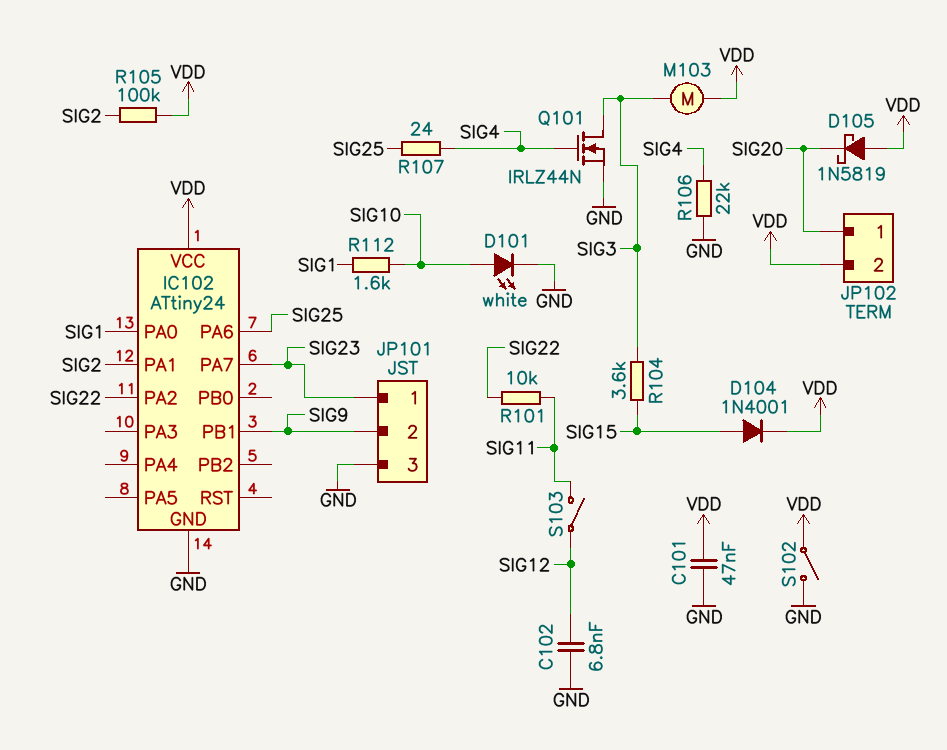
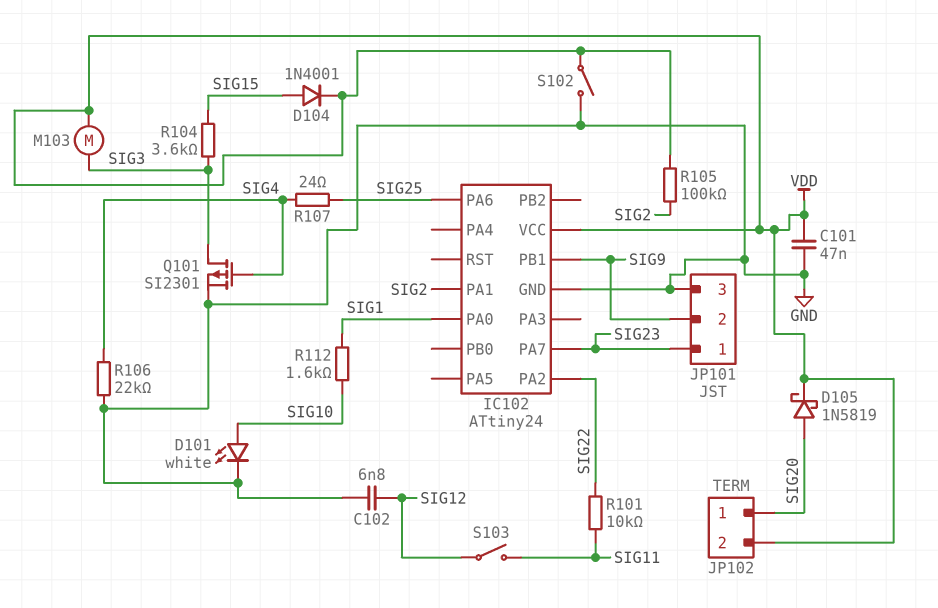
D105: schottky 1N5819 (A VDD, K SIG20) -> schottky 1N5819 (A SIG20, K VDD)
Q101: NMOS IRLZ44N (G SIG4, D SIG3, S GND) -> PMOS SI2301 (G SIG4, D SIG3, S GND)

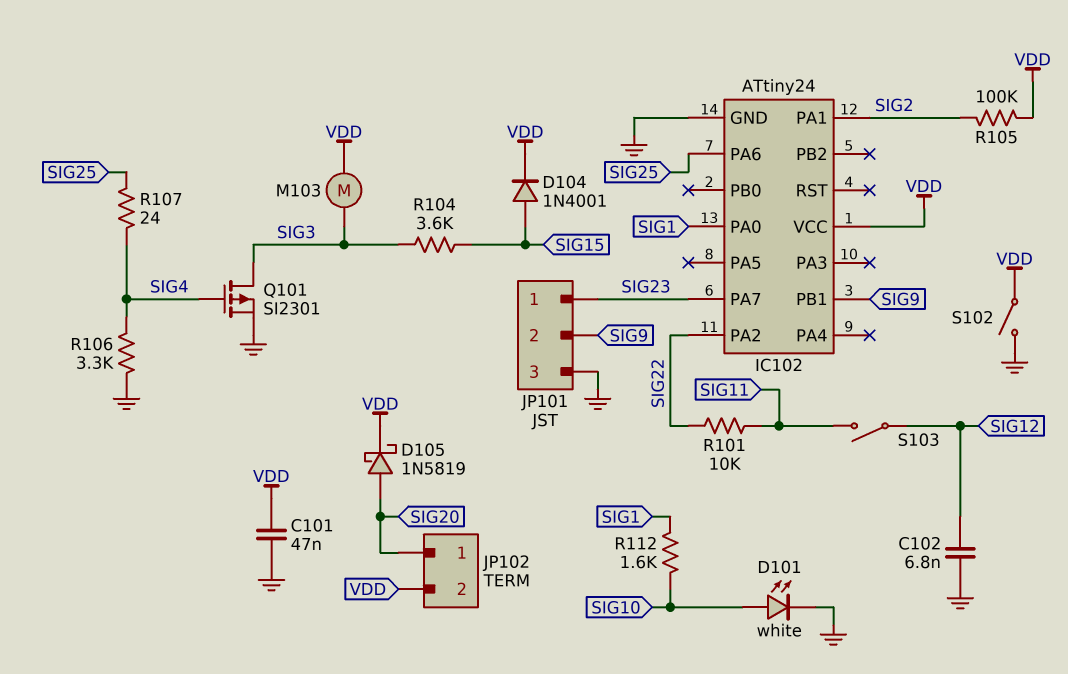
R106: 22k (GND, SIG4) -> 3.3k (GND, SIG4)

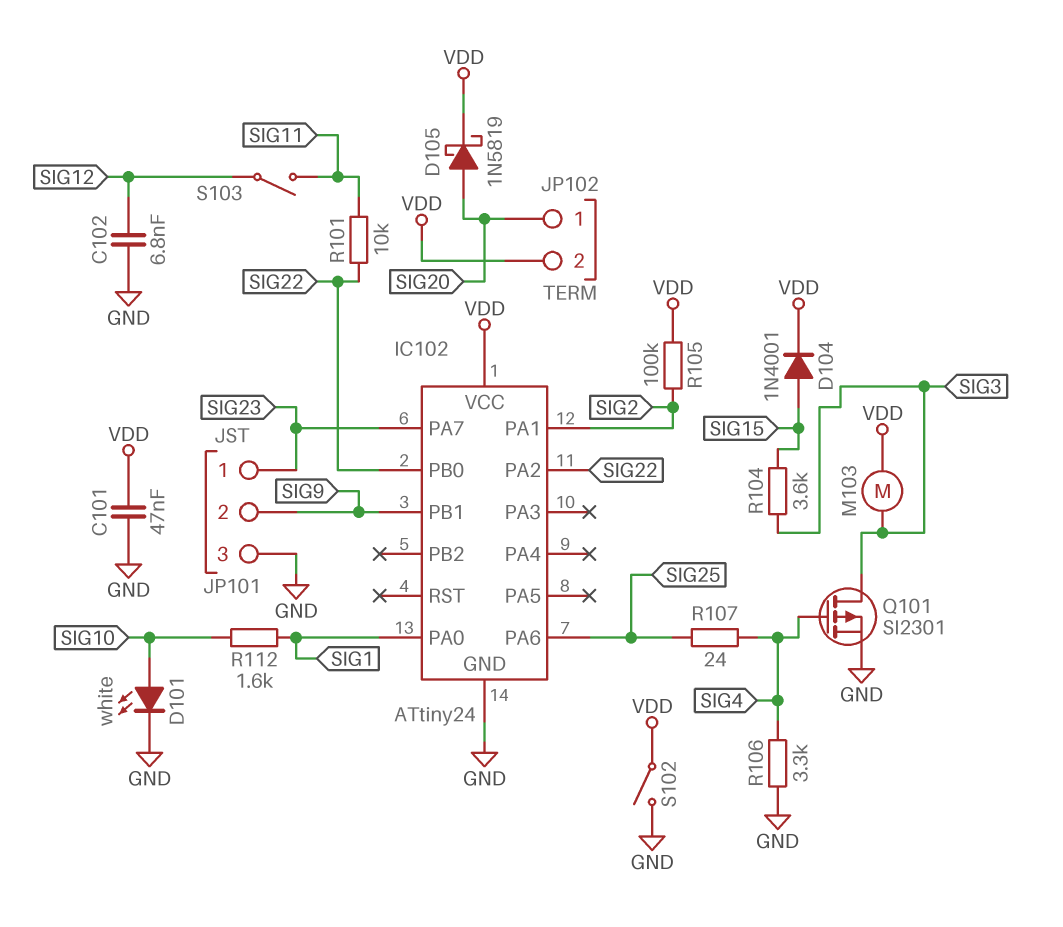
IC102 pin PB0: none -> SIG22

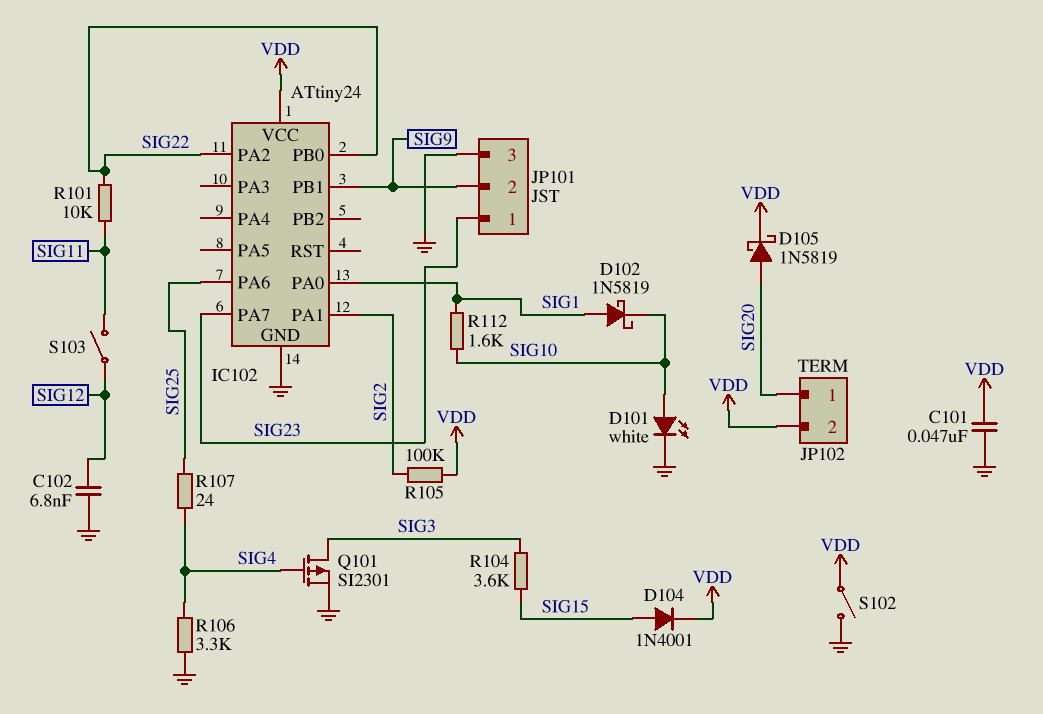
D102: none -> schottky 1N5819 (A SIG1, K SIG10)
M103: motor (SIG3, VDD) -> none

